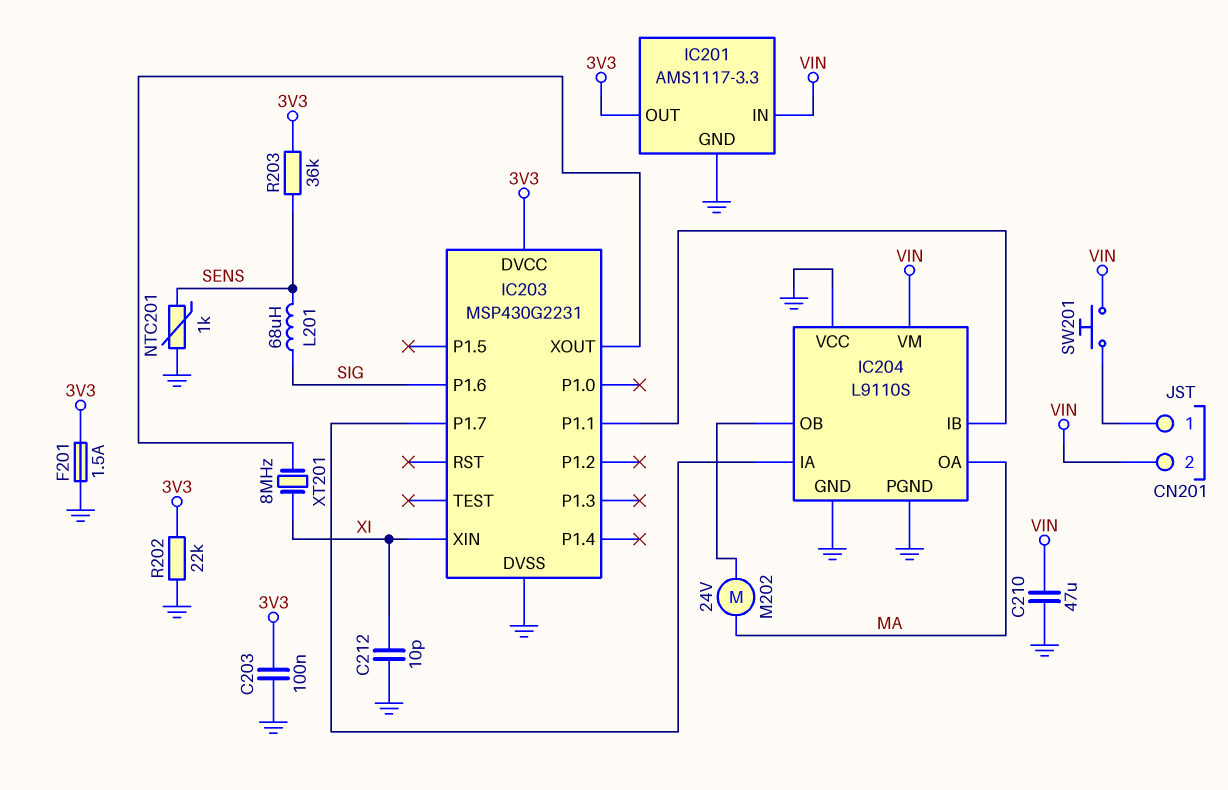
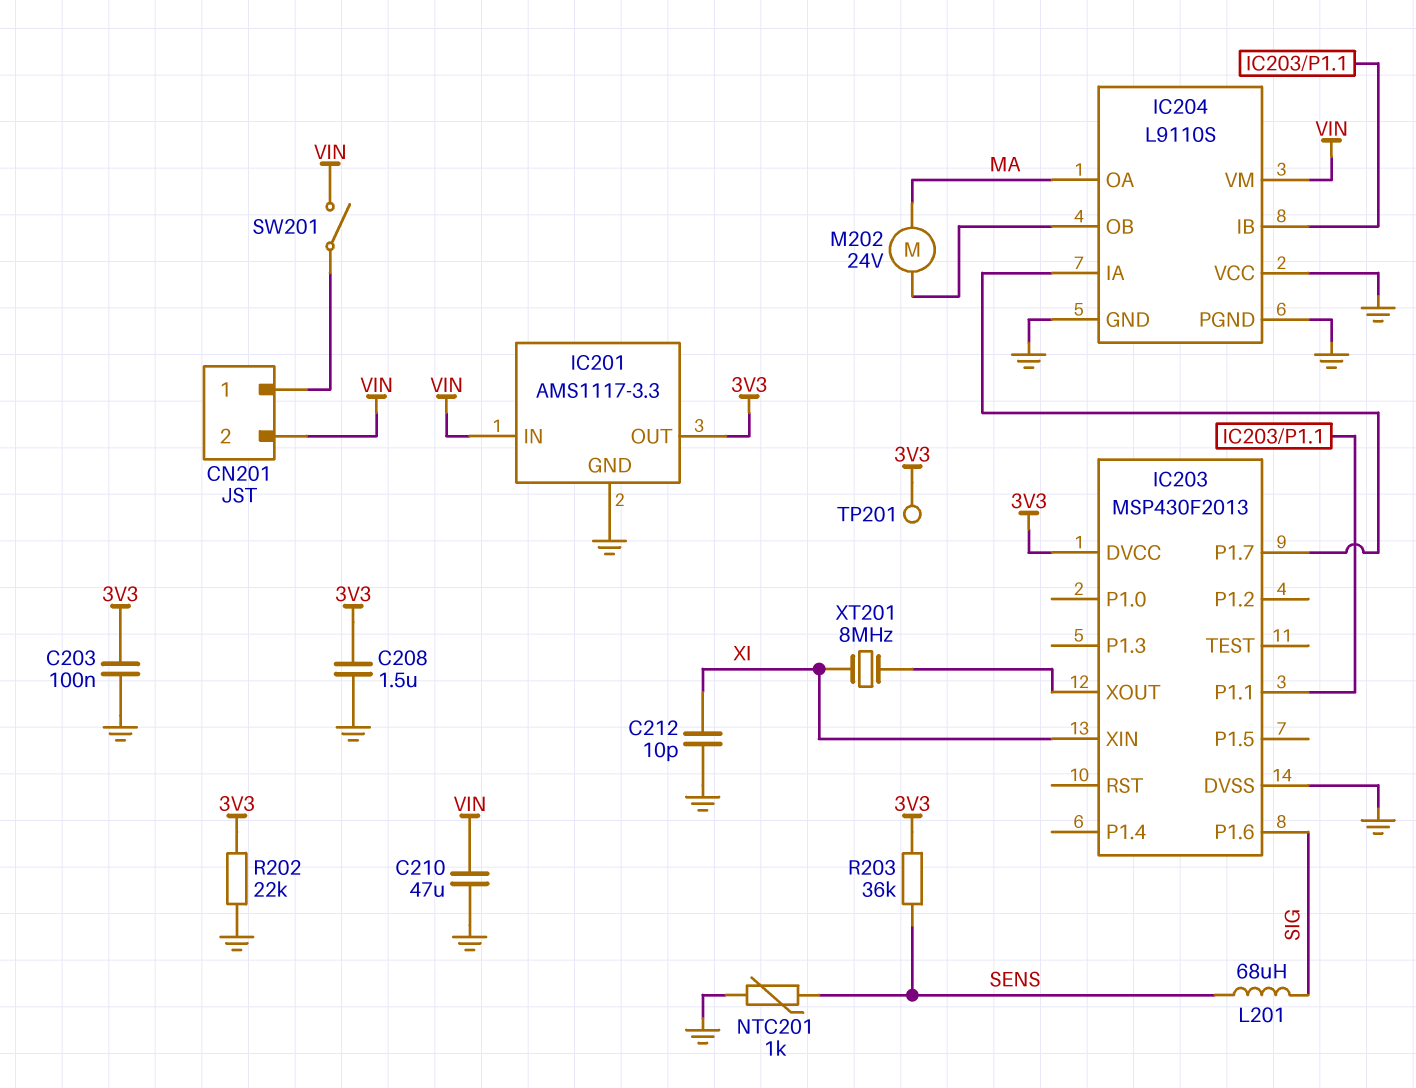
C208: none -> 1.5uF (3V3, GND)
F201: 1.5A (3V3, GND) -> none
IC203: MSP430G2231 -> MSP430F2013
SW201: button (CN201/1, VIN) -> switch (CN201/1, VIN)
TP201: none -> test point (3V3)

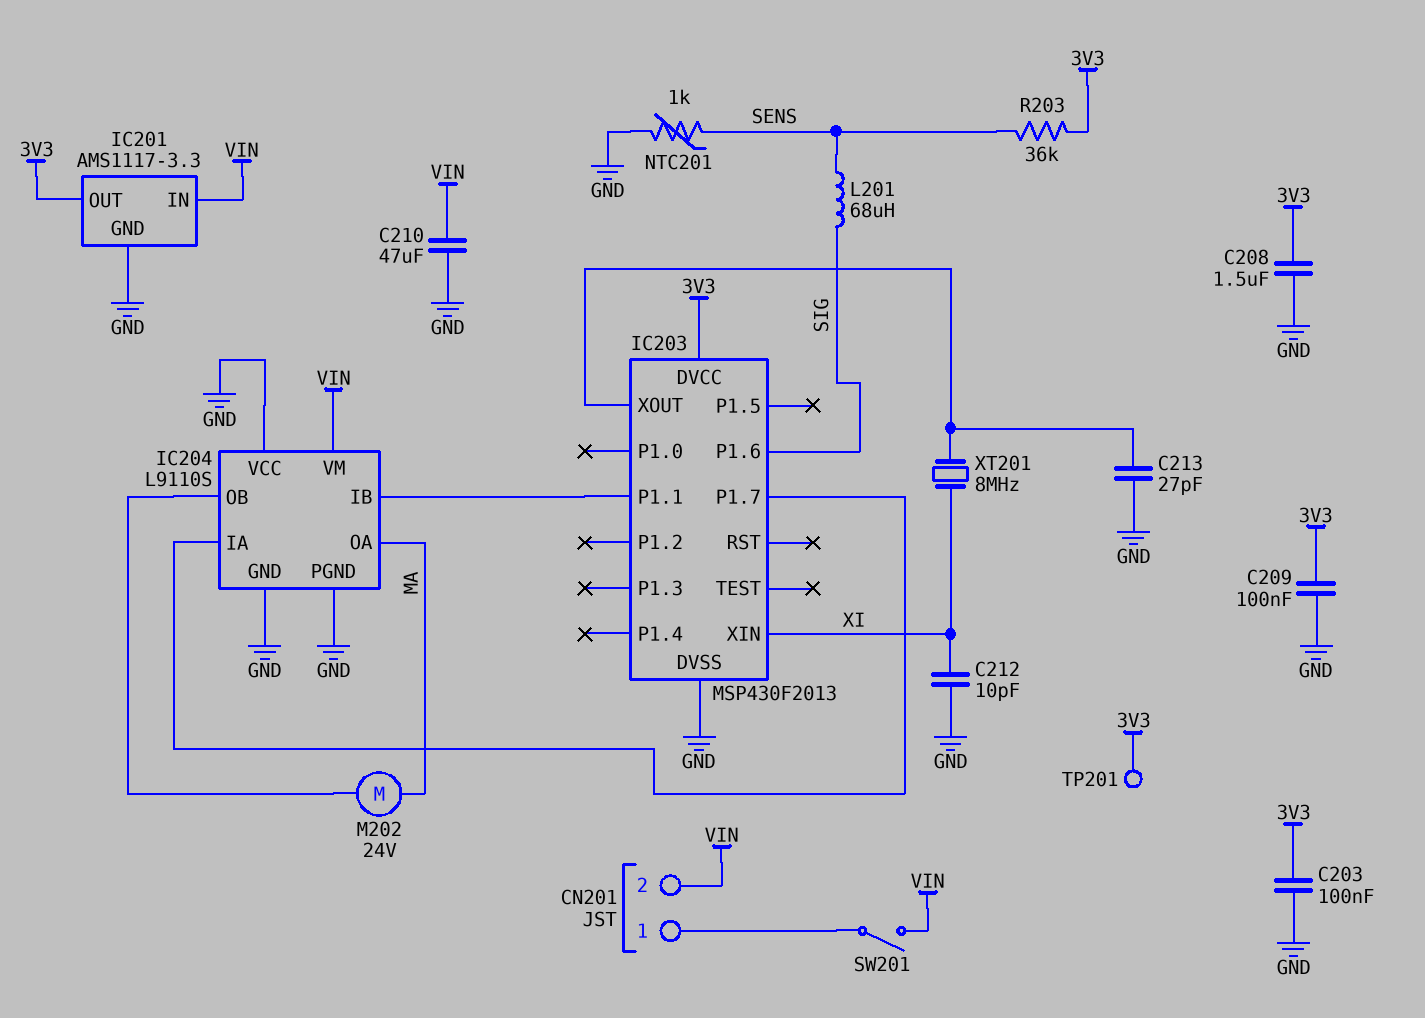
C209: none -> 100nF (3V3, GND)
C213: none -> 27pF (GND, IC203/XOUT)
R202: 22k (3V3, GND) -> none

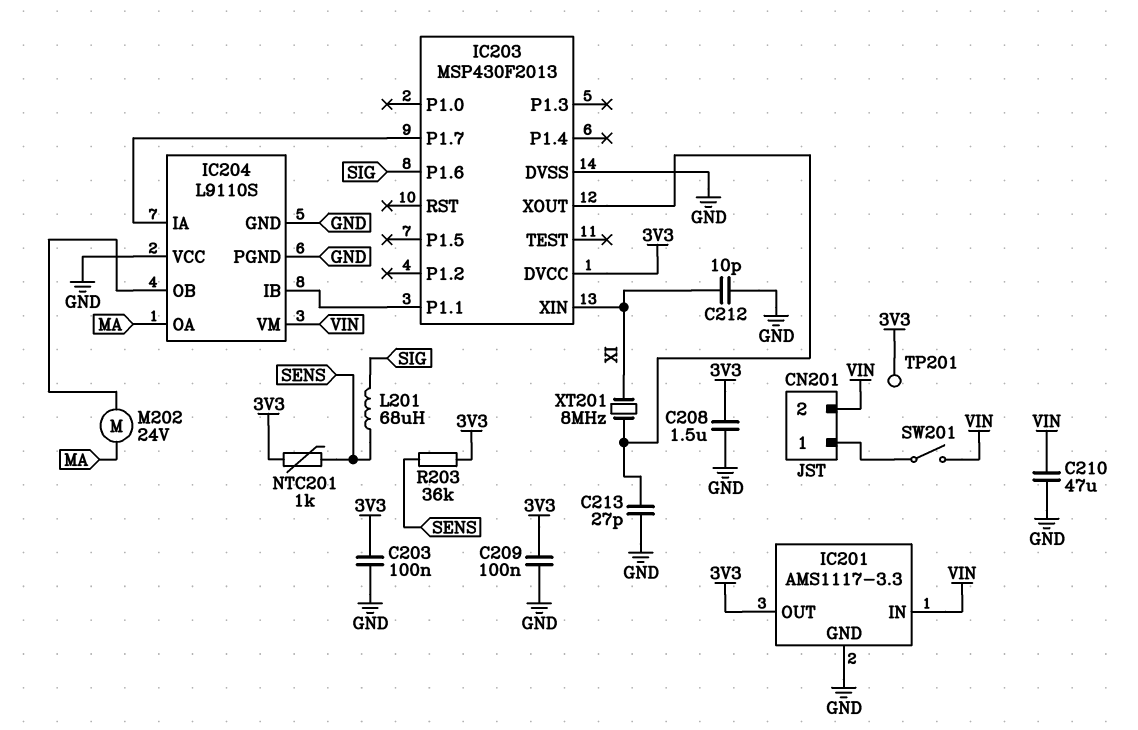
NTC201: 1k (GND, SENS) -> 1k (3V3, SENS)

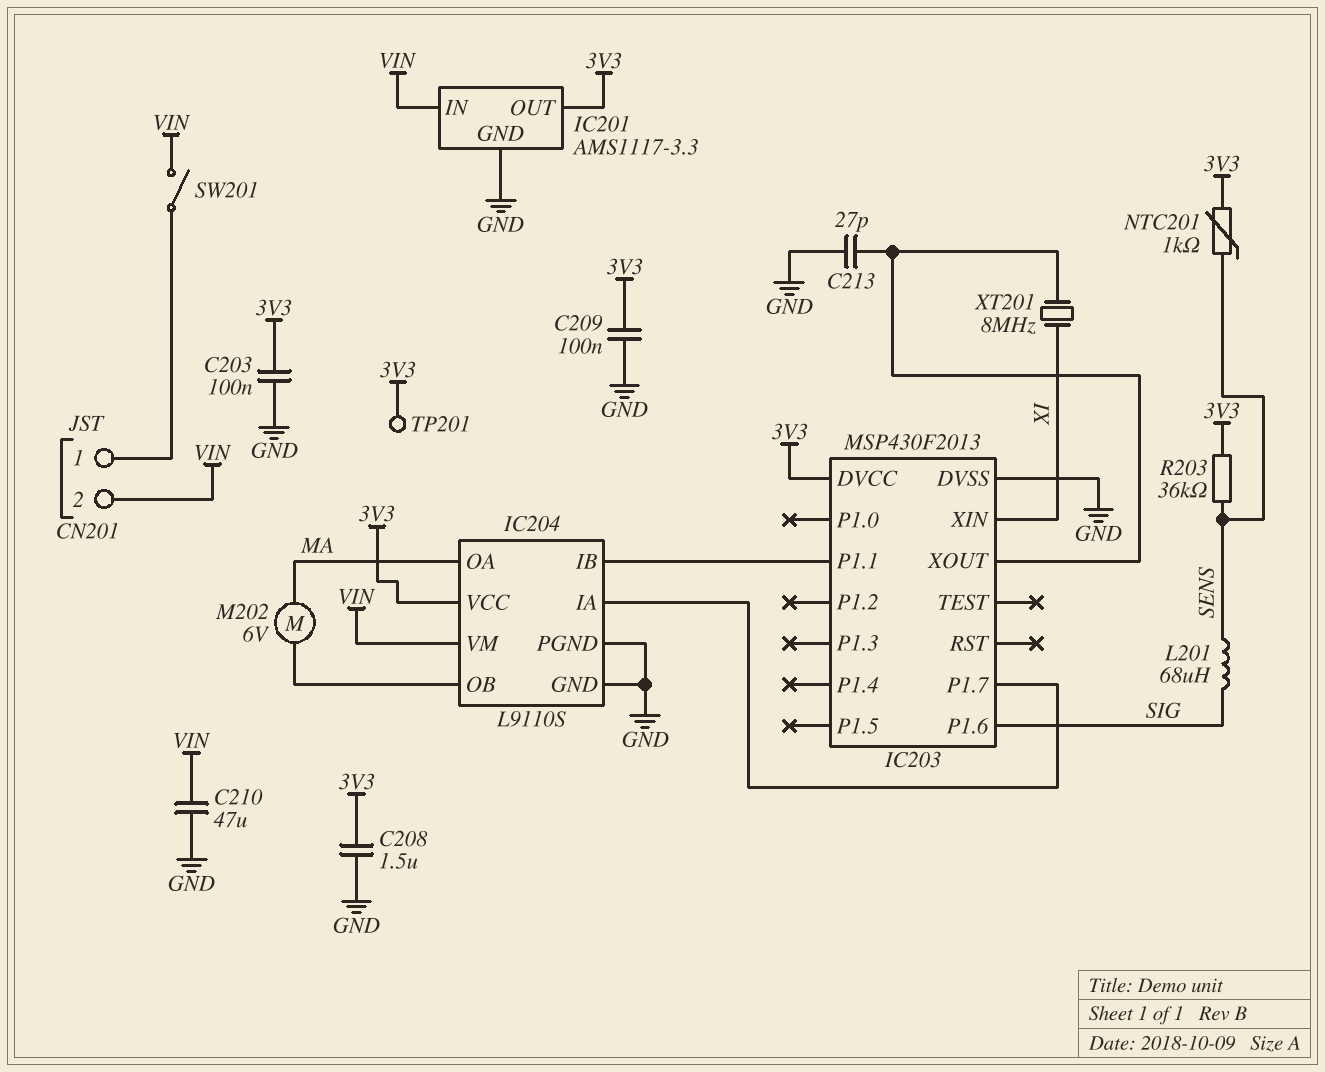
C212: 10pF (GND, XI) -> none
IC204 pin VCC: GND -> 3V3
M202: motor 24V (IC204/OB, MA) -> motor 6V (IC204/OB, MA)

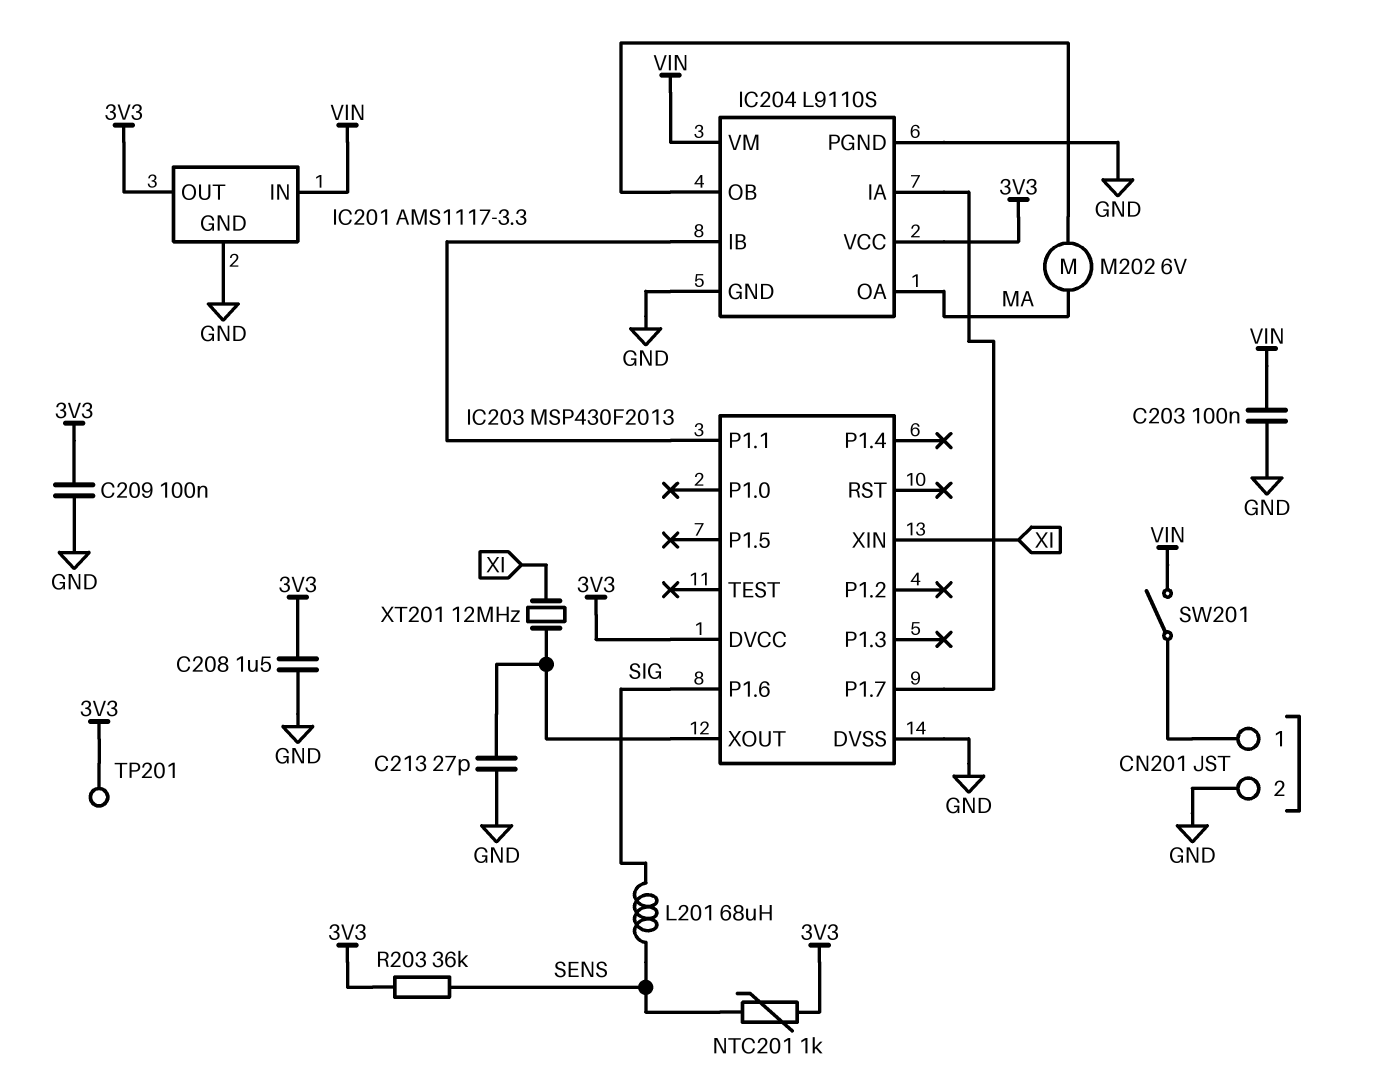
C203: 100nF (3V3, GND) -> 100nF (GND, VIN)
C210: 47uF (GND, VIN) -> none
CN201 pin 2: VIN -> GND
XT201: 8MHz (IC203/XOUT, XI) -> 12MHz (IC203/XOUT, XI)

